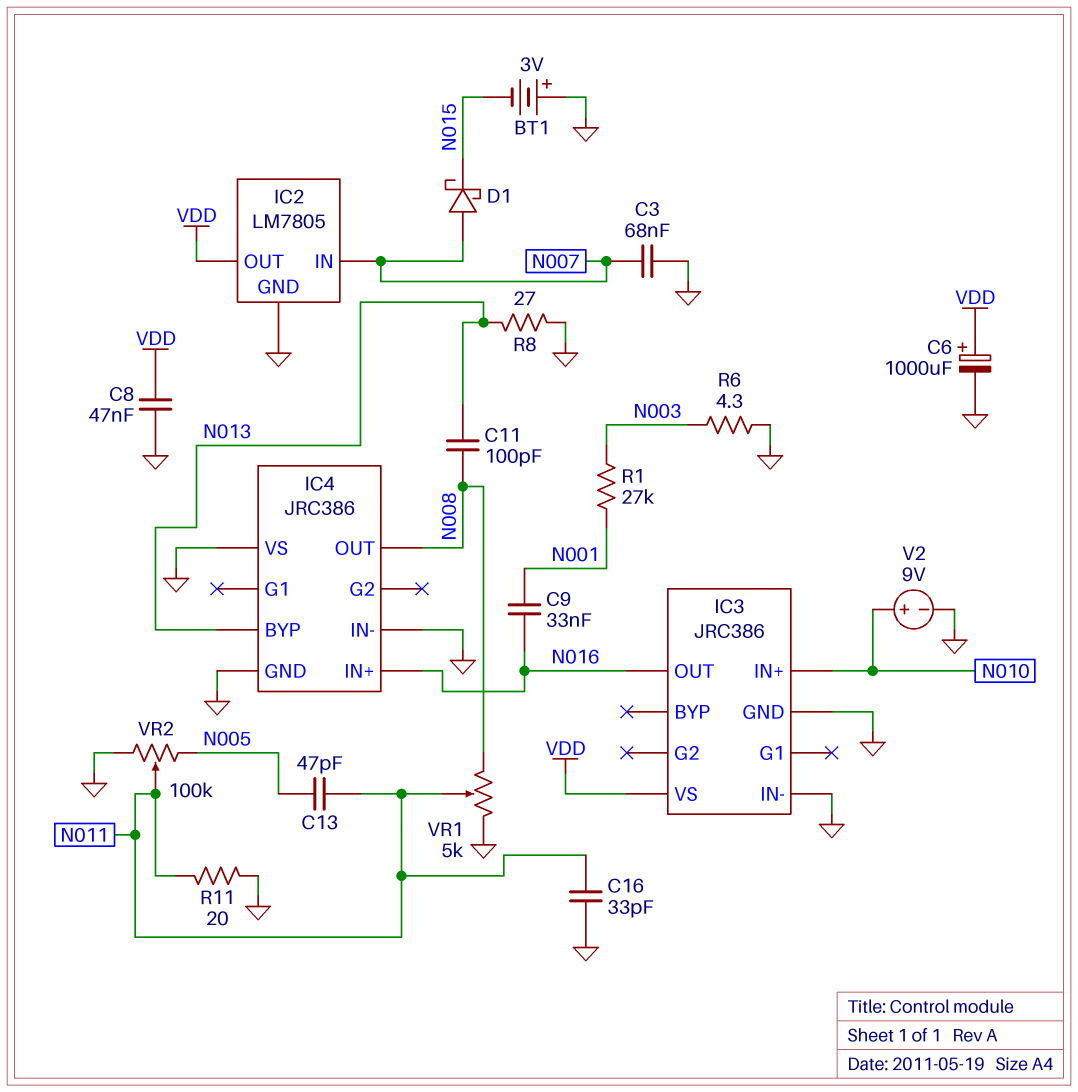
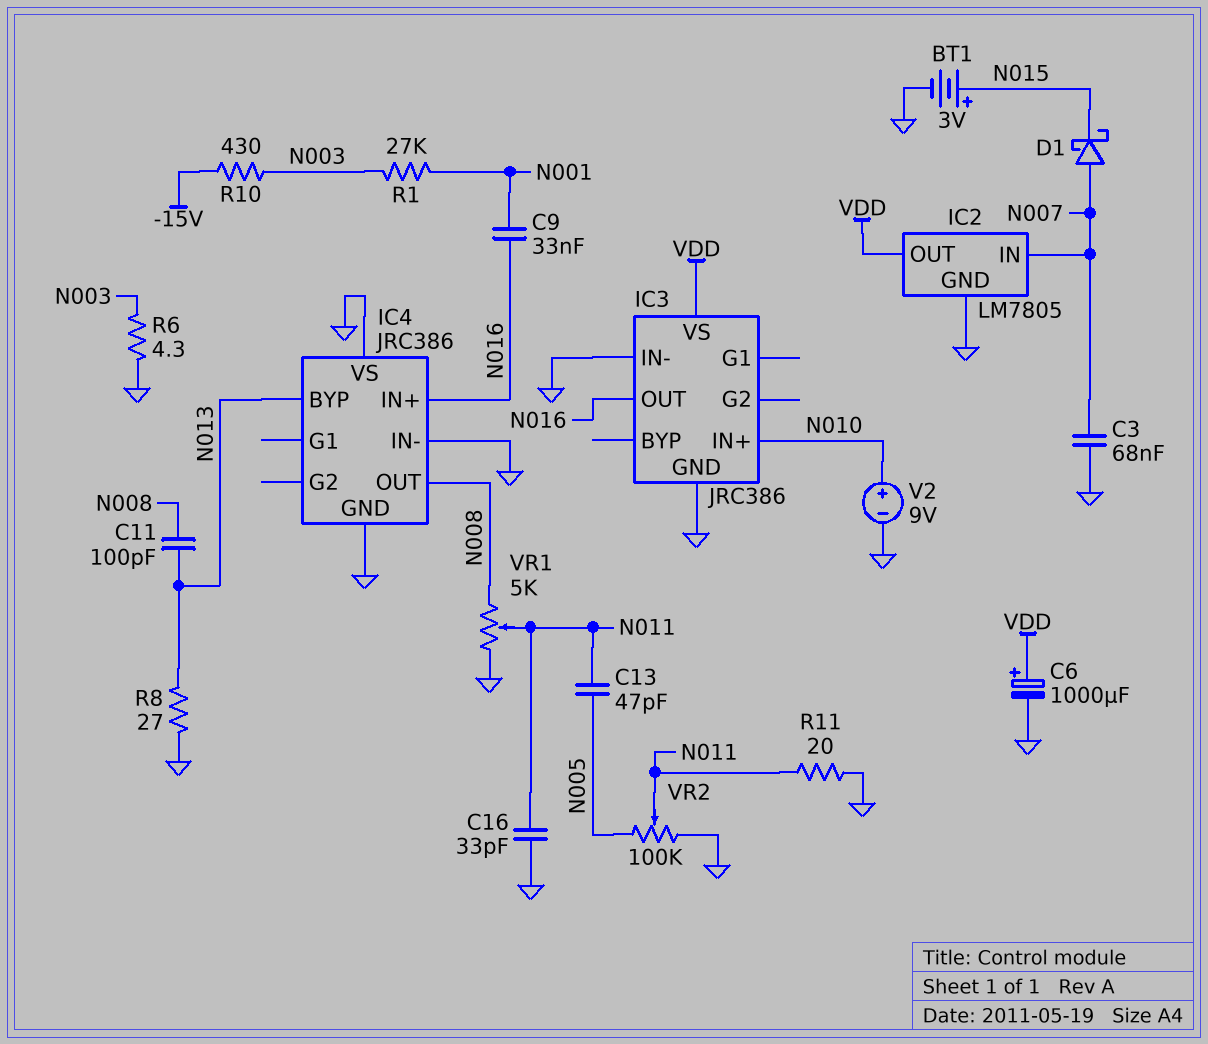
BT1: 3V (plus GND, minus N015) -> 3V (plus N015, minus GND)
C8: 47nF (GND, VDD) -> none
R10: none -> 430 (-15V, N003)

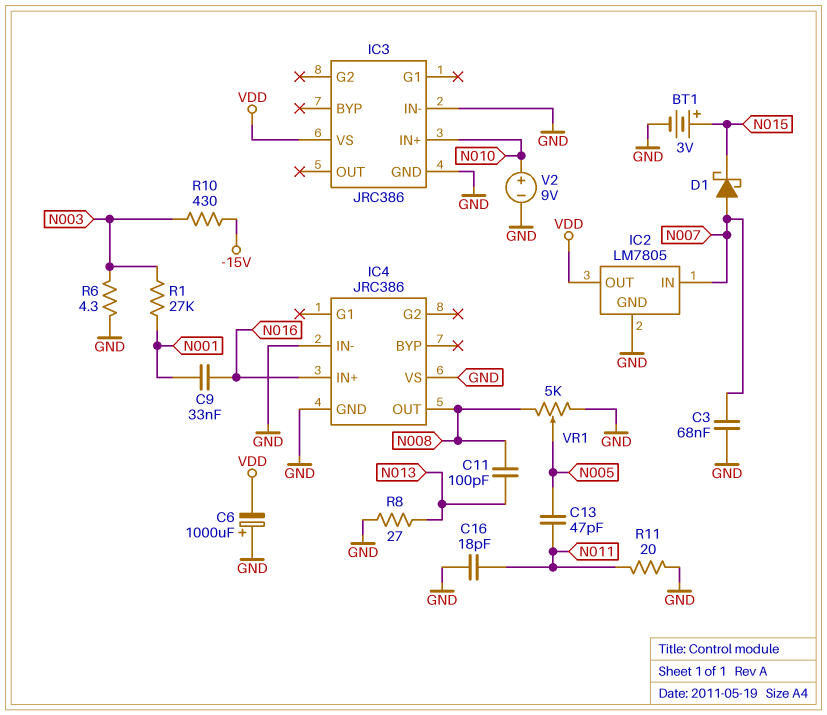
C6: 1000uF (plus VDD, minus GND) -> 1000uF (plus GND, minus VDD)
C16: 33pF (GND, N011) -> 18pF (GND, N011)
IC3 pin OUT: N016 -> none
IC4 pin BYP: N013 -> none
VR1: 5k (GND, N008, wiper N011) -> 5k (GND, N008, wiper N005)
VR2: 100k (GND, N005, wiper N011) -> none

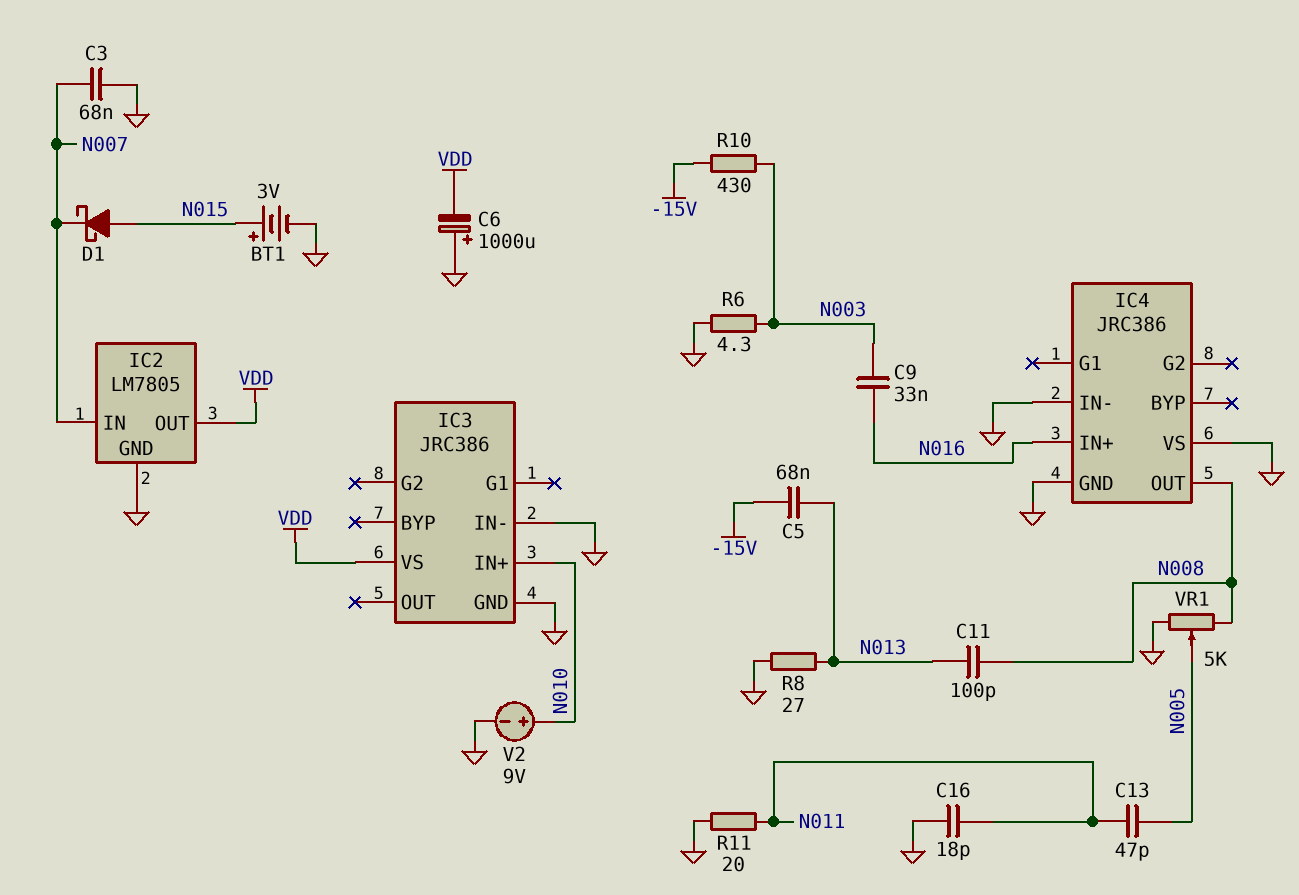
C5: none -> 68nF (-15V, N013)
C9: 33nF (N001, N016) -> 33nF (N003, N016)
D1: schottky (A N007, K N015) -> schottky (A N015, K N007)
R1: 27k (N001, N003) -> none

